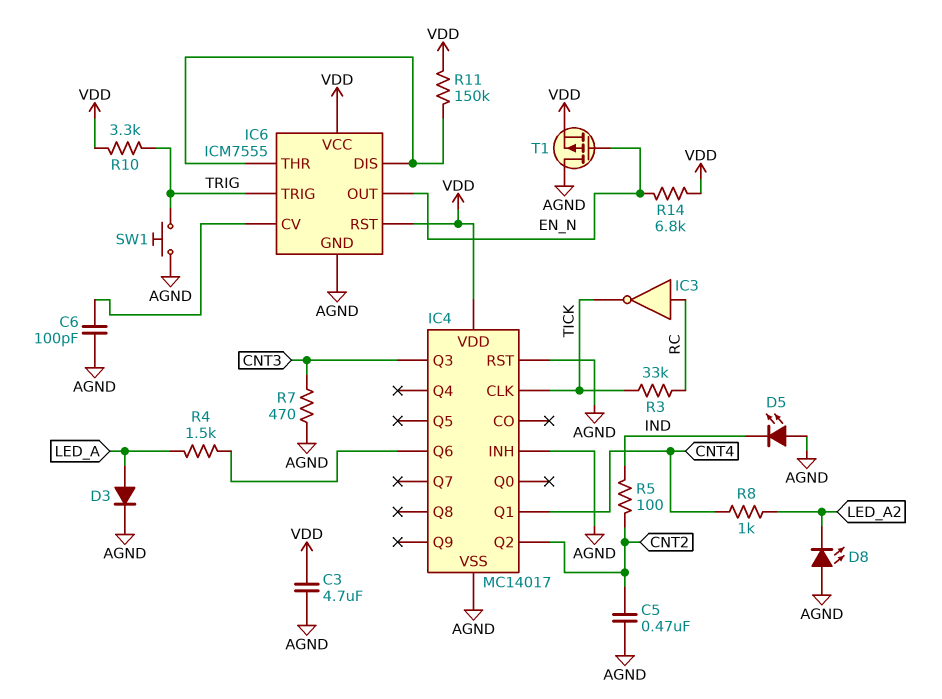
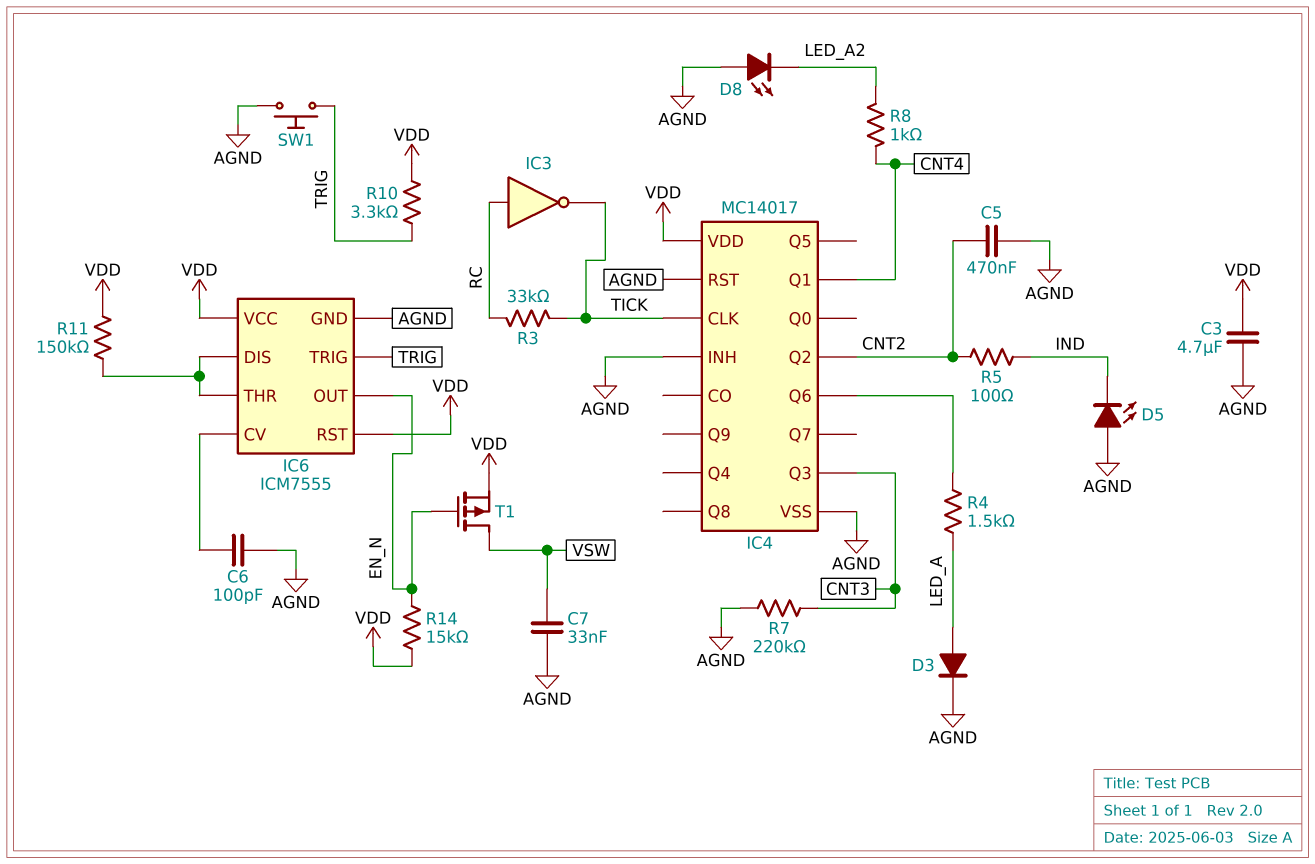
C7: none -> 33nF (AGND, VSW)
R7: 470 (AGND, CNT3) -> 220k (AGND, CNT3)
R14: 6.8k (EN_N, VDD) -> 15k (EN_N, VDD)
T1: PMOS (G EN_N, D AGND, S VDD) -> PMOS (G EN_N, D VSW, S VDD)

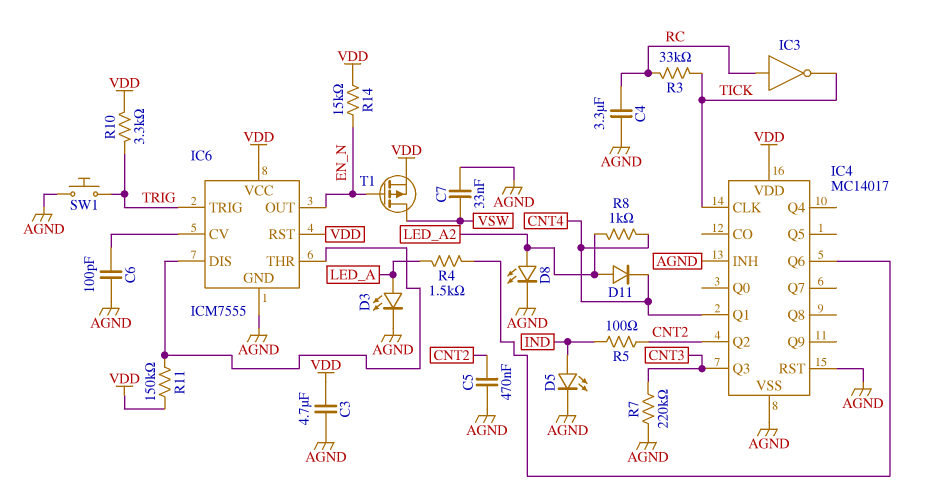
C4: none -> 3.3uF (AGND, RC)
D3: diode (A LED_A, K AGND) -> LED (A LED_A, K AGND)
D5: LED (A AGND, K IND) -> LED (A IND, K AGND)
D8: LED (A AGND, K LED_A2) -> LED (A LED_A2, K AGND)
D11: none -> diode (A LED_A2, K CNT4)

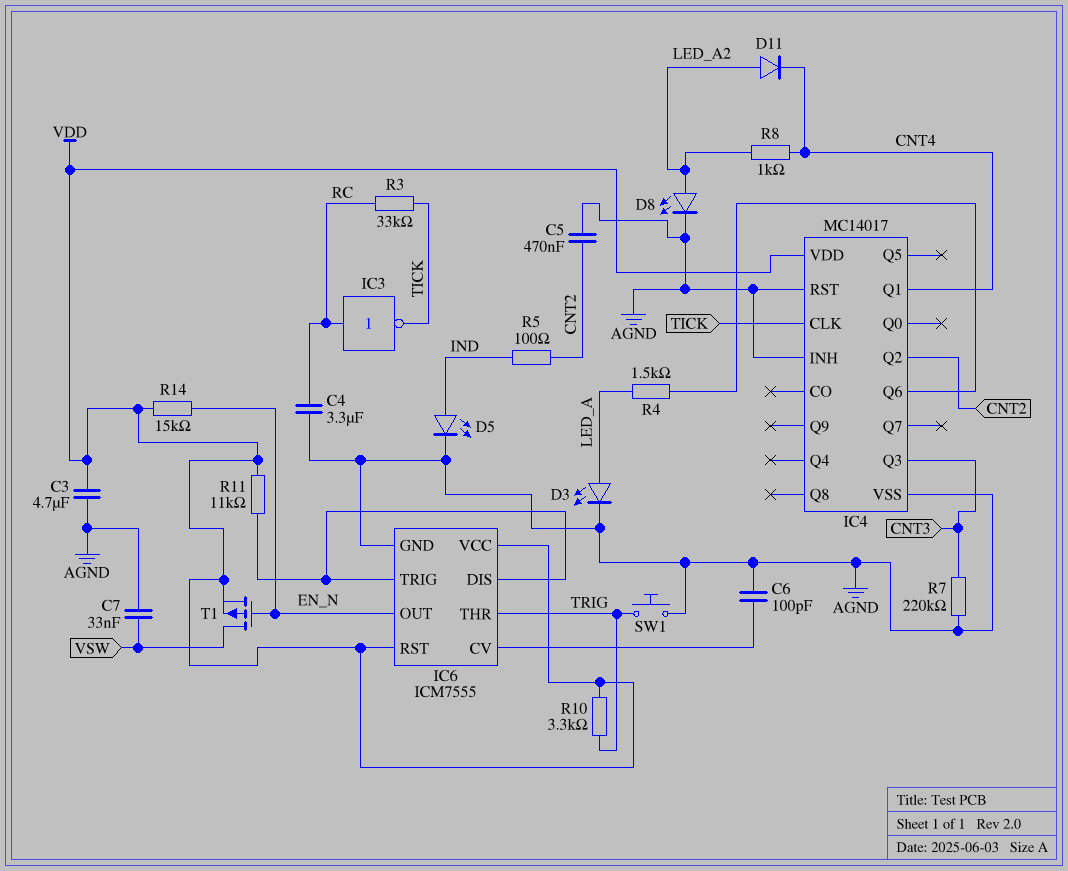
IC6 pin THR: IC6/DIS -> TRIG
IC6 pin TRIG: TRIG -> IC6/DIS
R11: 150k (IC6/DIS, VDD) -> 11k (IC6/DIS, VDD)

